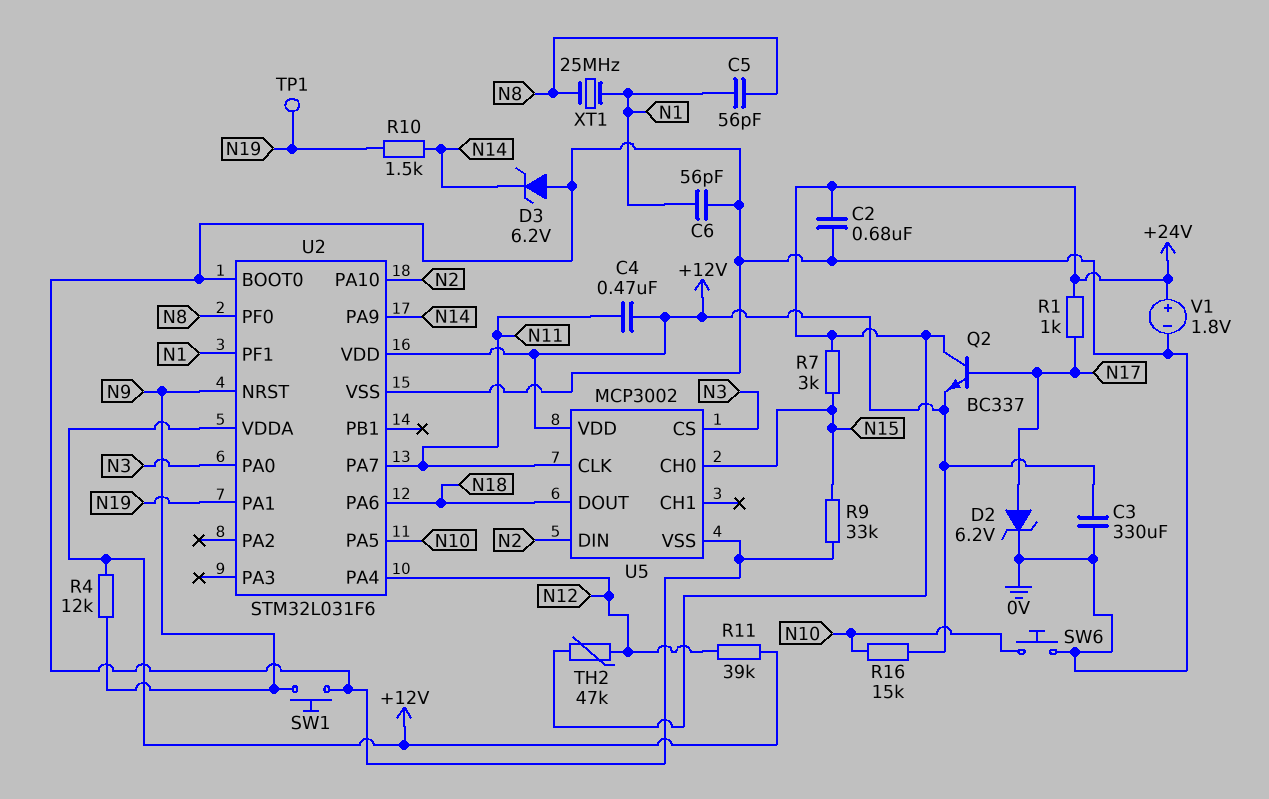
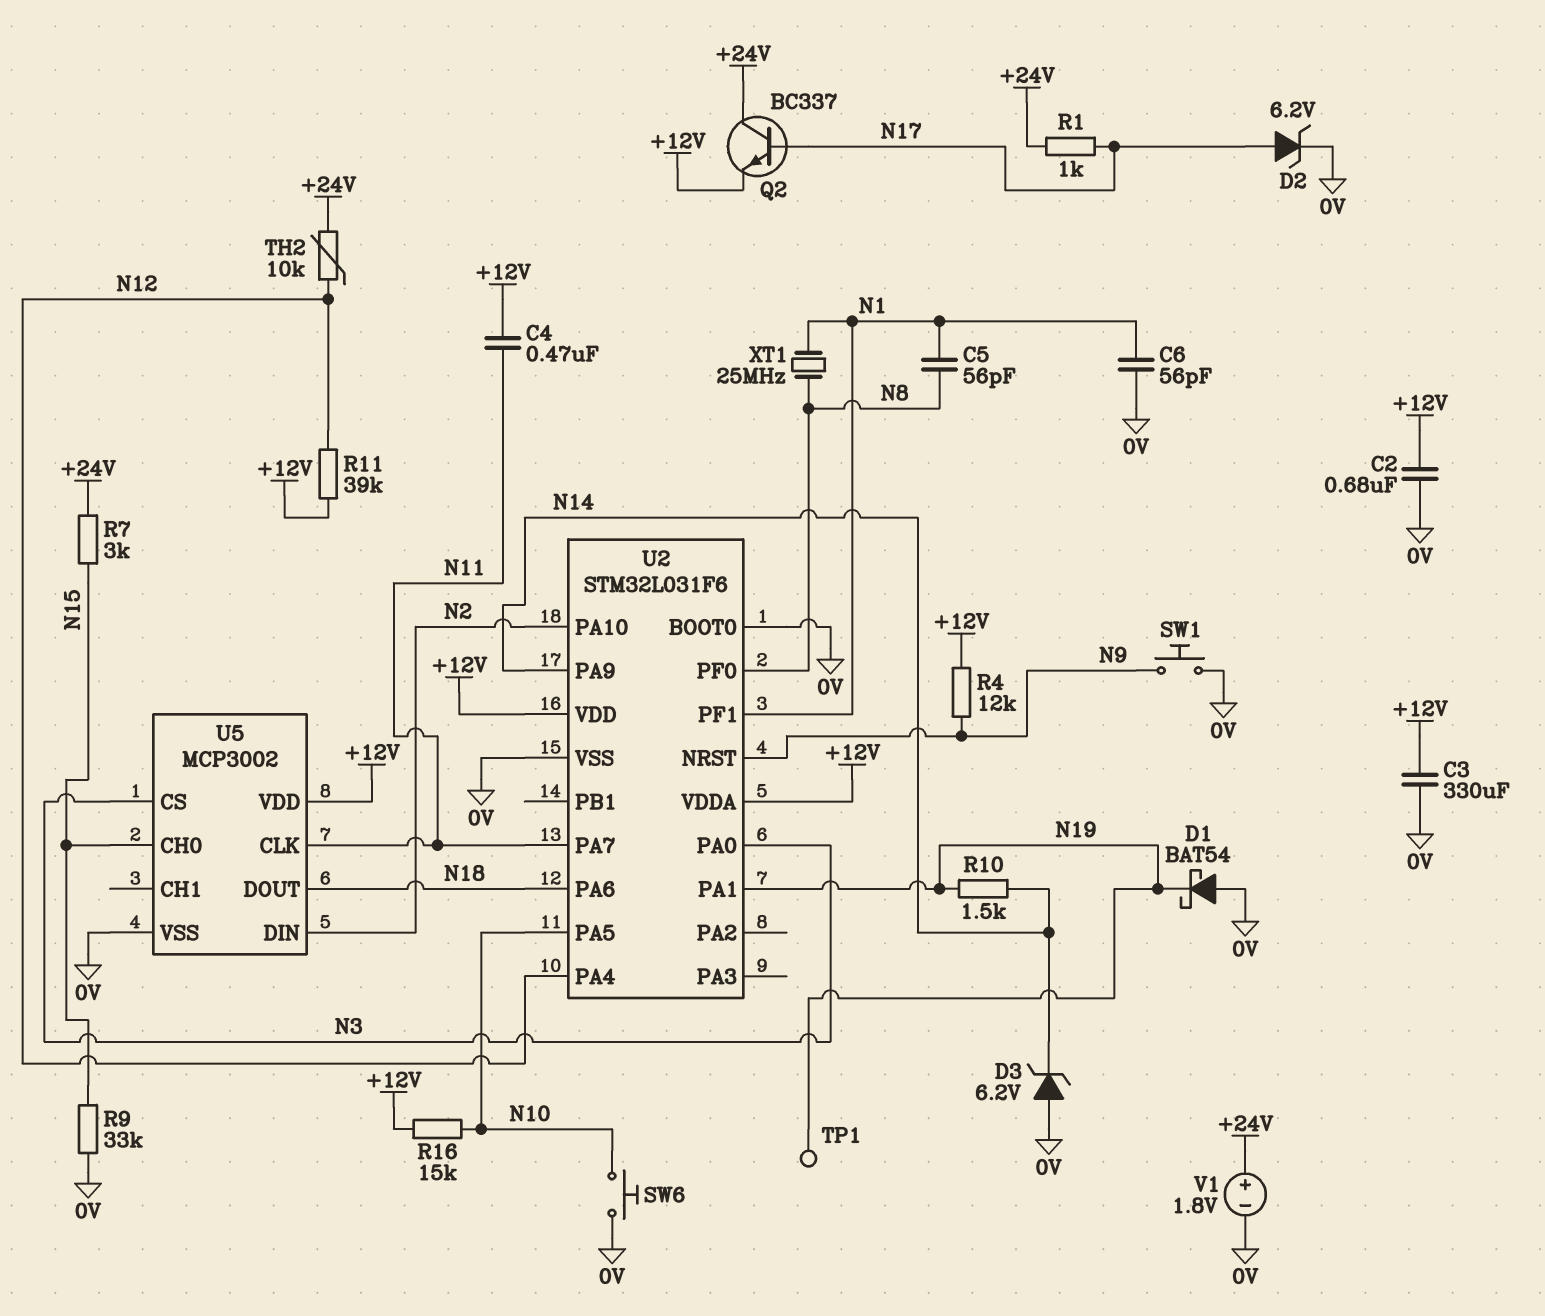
C2: 680nF (+24V, 0V) -> 680nF (+12V, 0V)
D1: none -> schottky BAT54 (A 0V, K N19)
TH2: 47k (+24V, N12) -> 10k (+24V, N12)

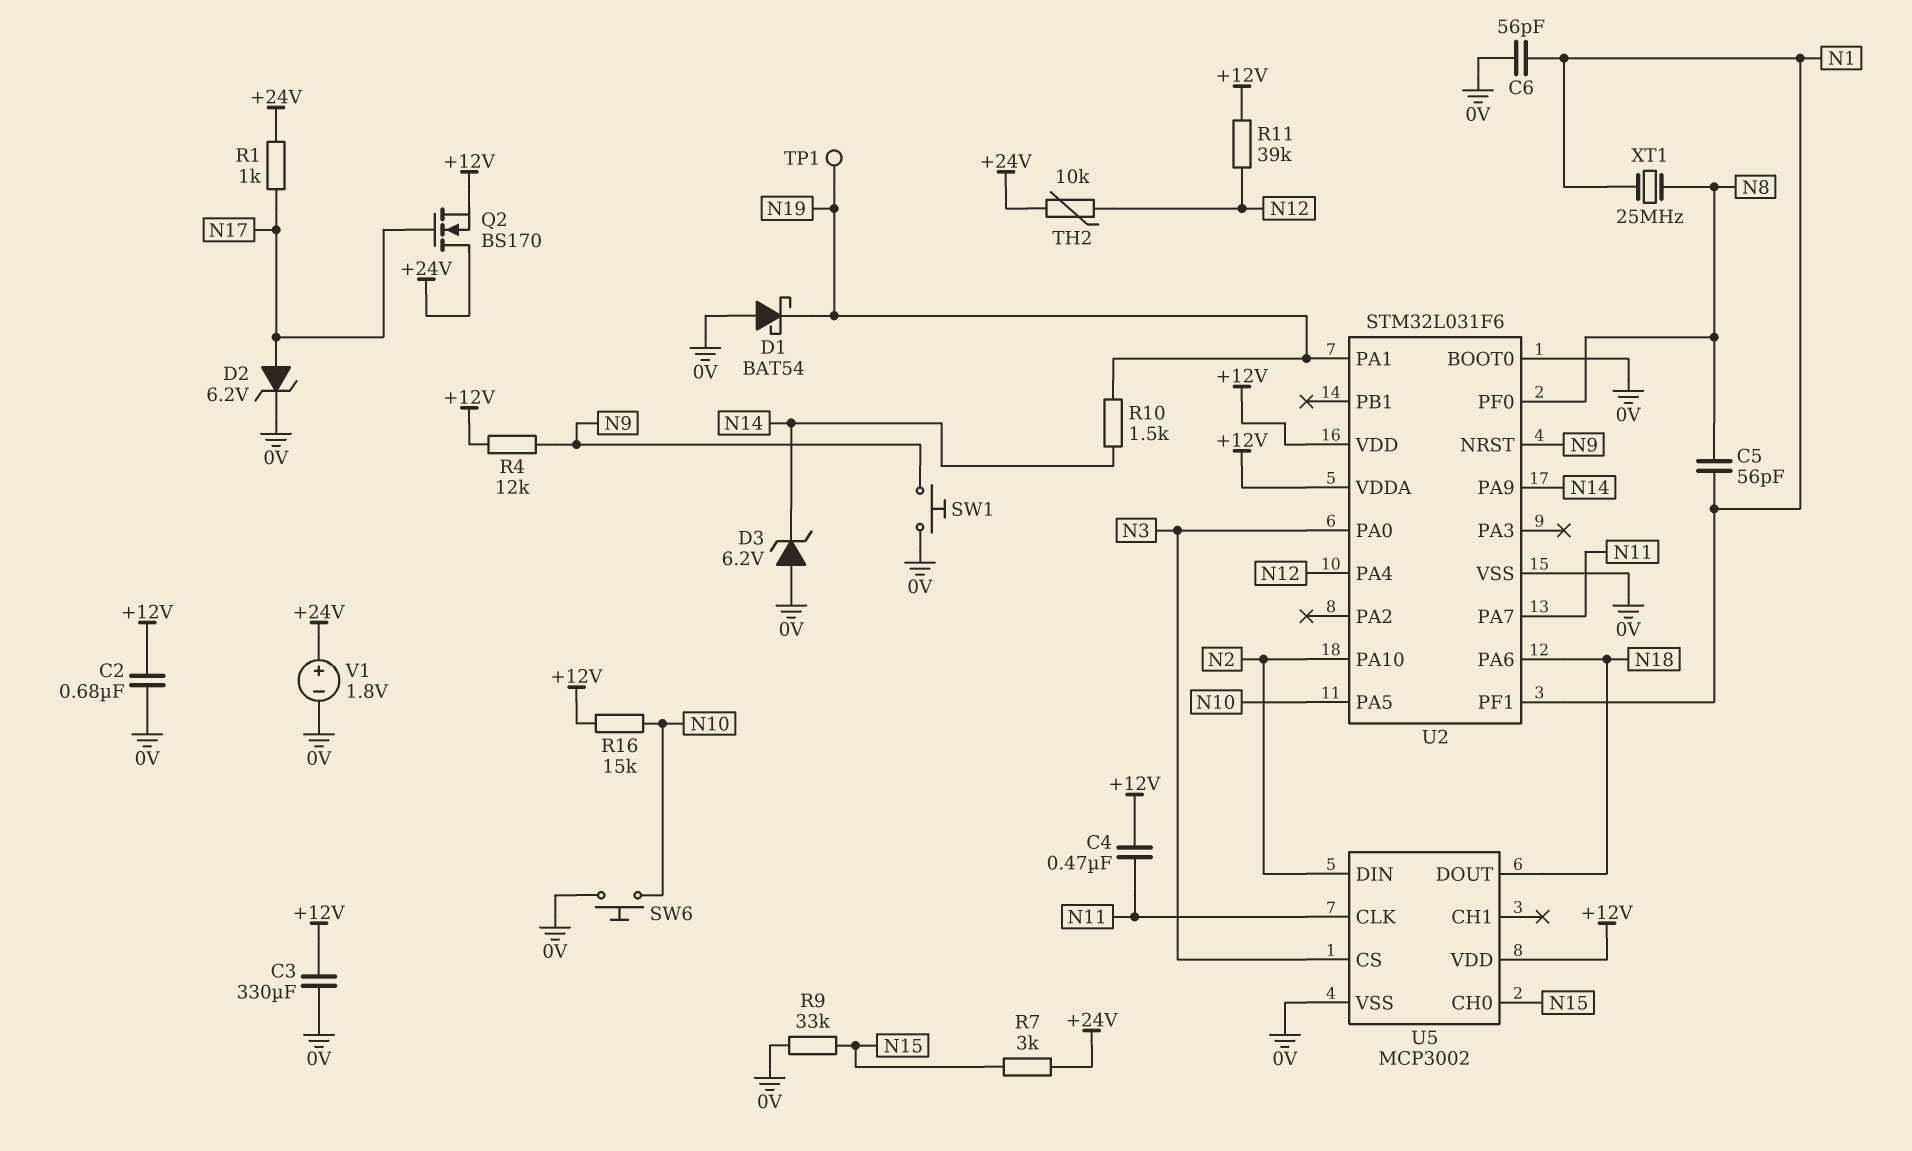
Q2: NPN BC337 (B N17, C +24V, E +12V) -> NMOS BS170 (G N17, D +24V, S +12V)

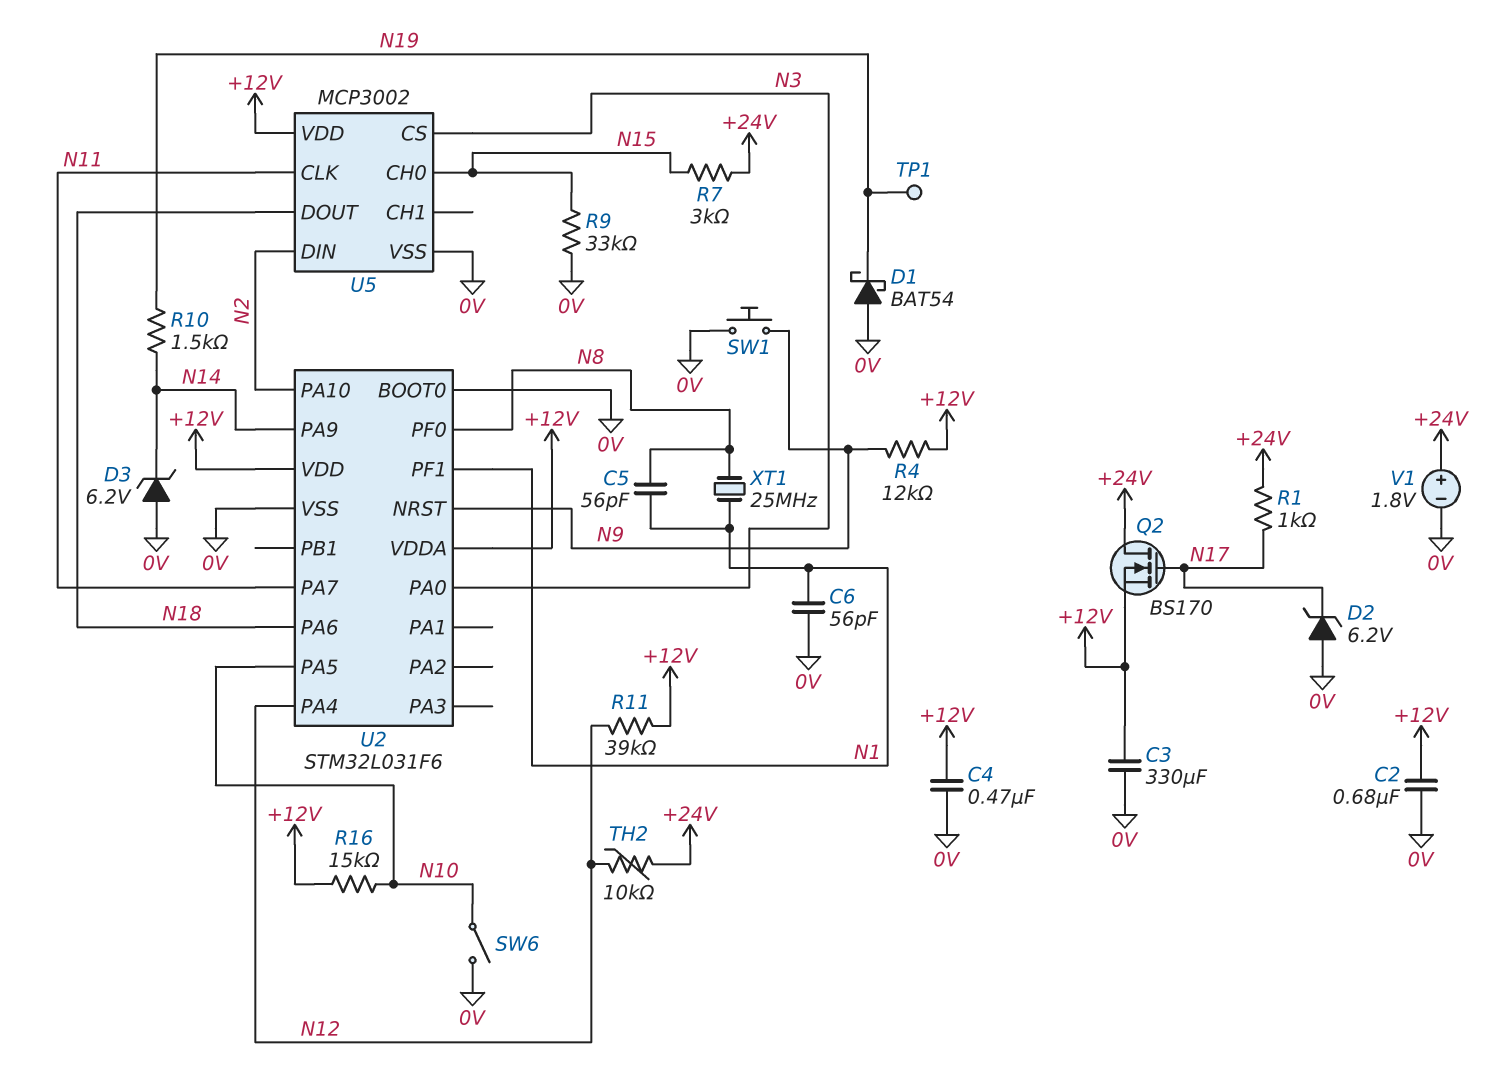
C4: 470nF (+12V, N11) -> 470nF (+12V, 0V)
D2: zener 6.2V (A N17, K 0V) -> zener 6.2V (A 0V, K N17)
SW6: button (0V, N10) -> switch (0V, N10)
U2 pin PA1: N19 -> none

